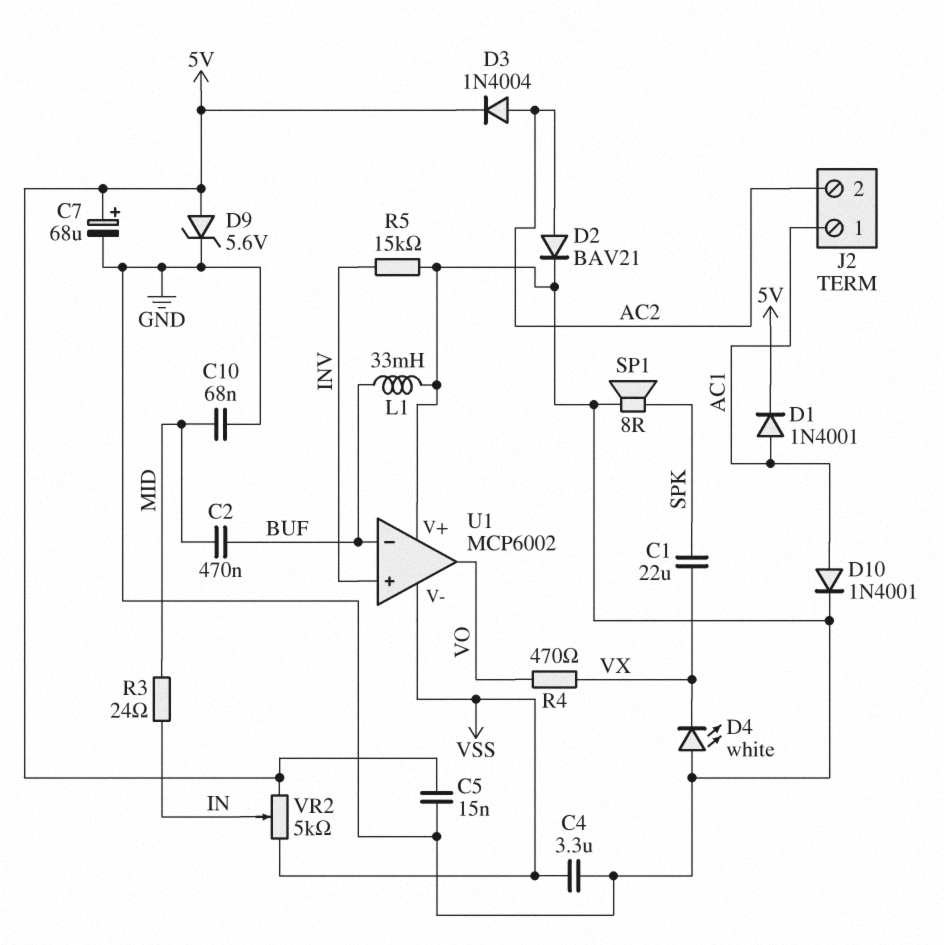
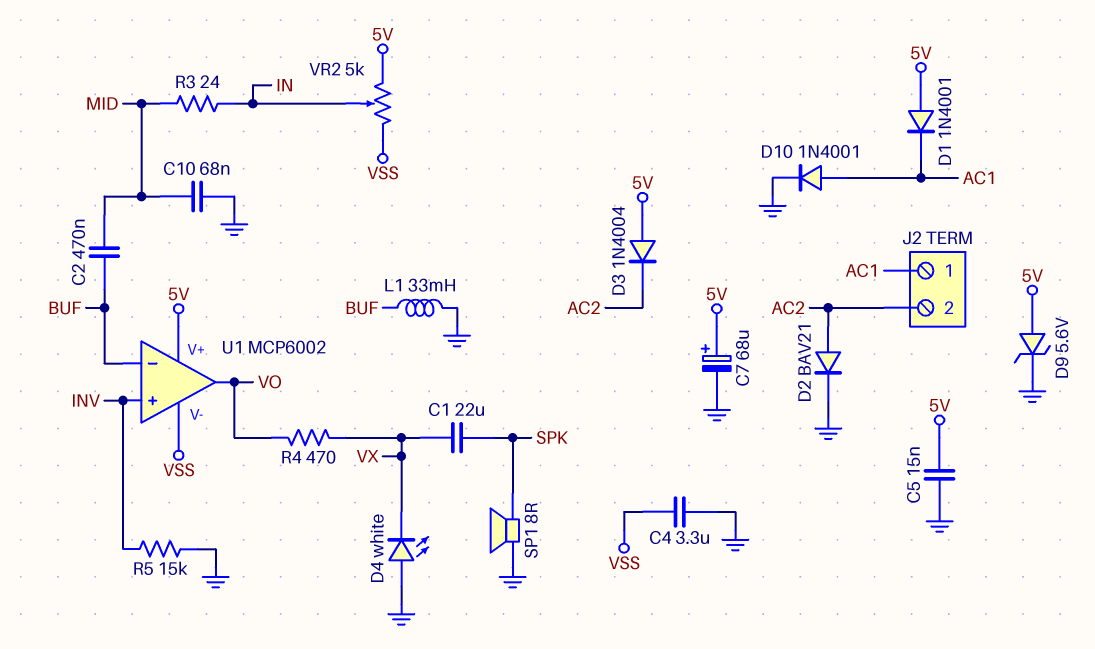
D1: diode 1N4001 (A AC1, K 5V) -> diode 1N4001 (A 5V, K AC1)
D3: diode 1N4004 (A AC2, K 5V) -> diode 1N4004 (A 5V, K AC2)
U1 pin V+: GND -> 5V

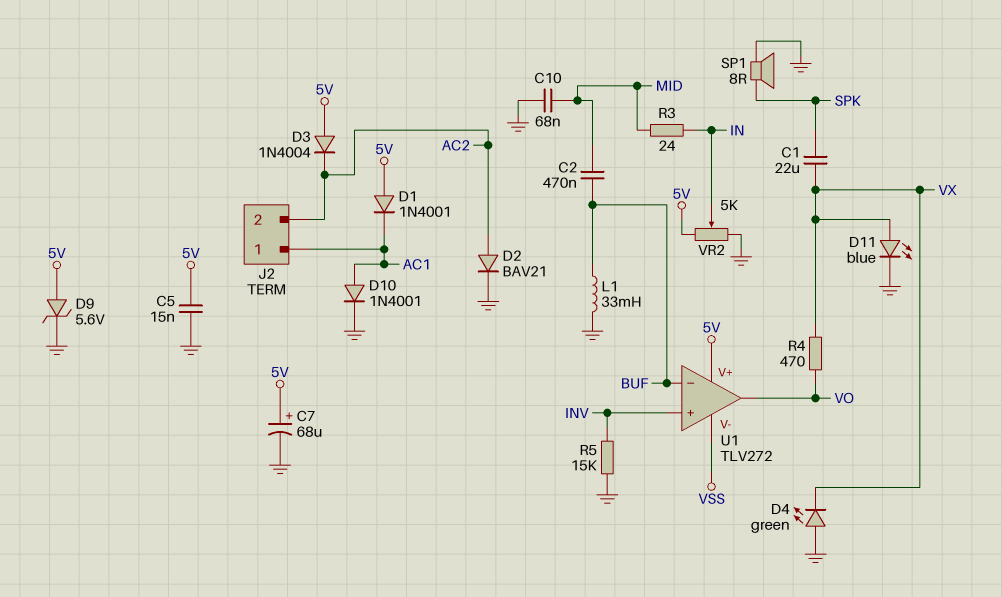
C4: 3.3uF (GND, VSS) -> none
D4: LED white (A GND, K VX) -> LED green (A GND, K VX)
D11: none -> LED blue (A VX, K GND)
U1: MCP6002 -> TLV272
VR2: 5k (5V, VSS, wiper IN) -> 5k (5V, GND, wiper IN)

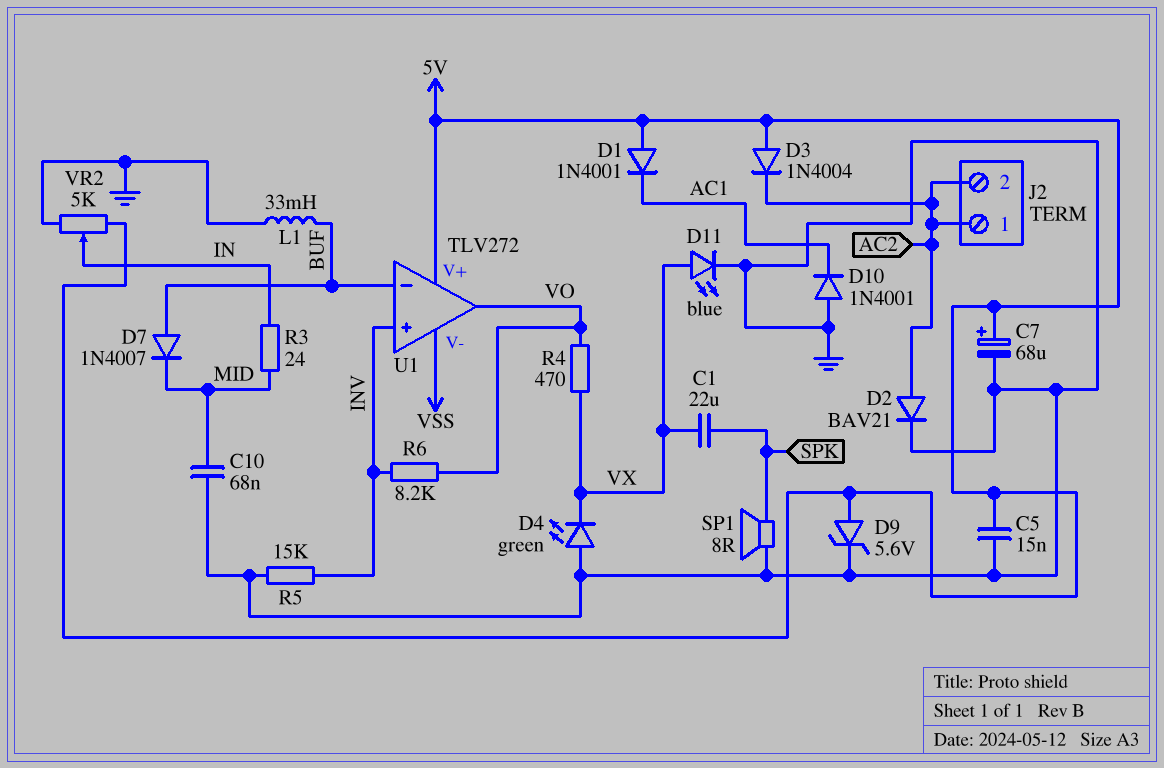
C2: 470nF (BUF, MID) -> none
D7: none -> diode 1N4007 (A BUF, K MID)
D10: diode 1N4001 (A AC1, K GND) -> diode 1N4001 (A GND, K AC1)
J2 pin 1: AC1 -> AC2
R6: none -> 8.2k (INV, VO)

